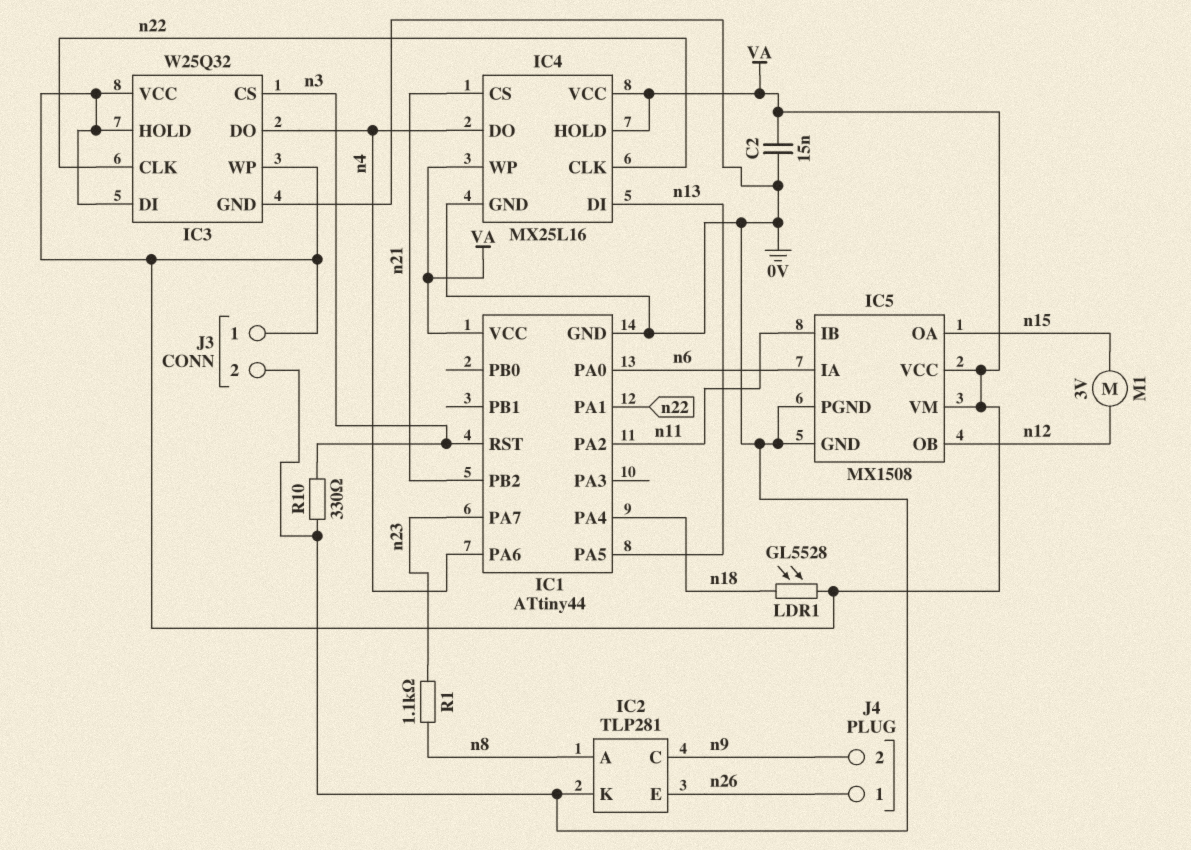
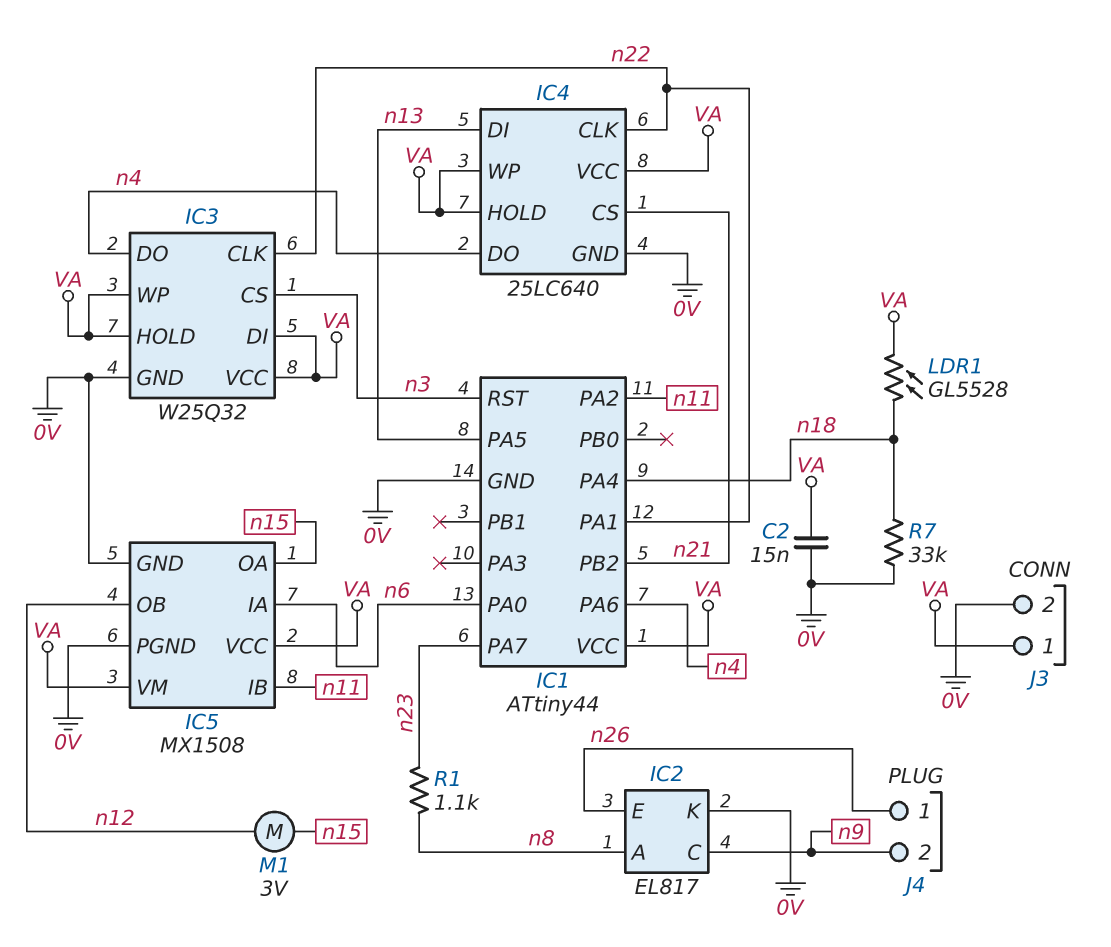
IC2: TLP281 -> EL817
IC4: MX25L16 -> 25LC640
R7: none -> 33k (0V, n18)
R10: 330 (0V, n3) -> none

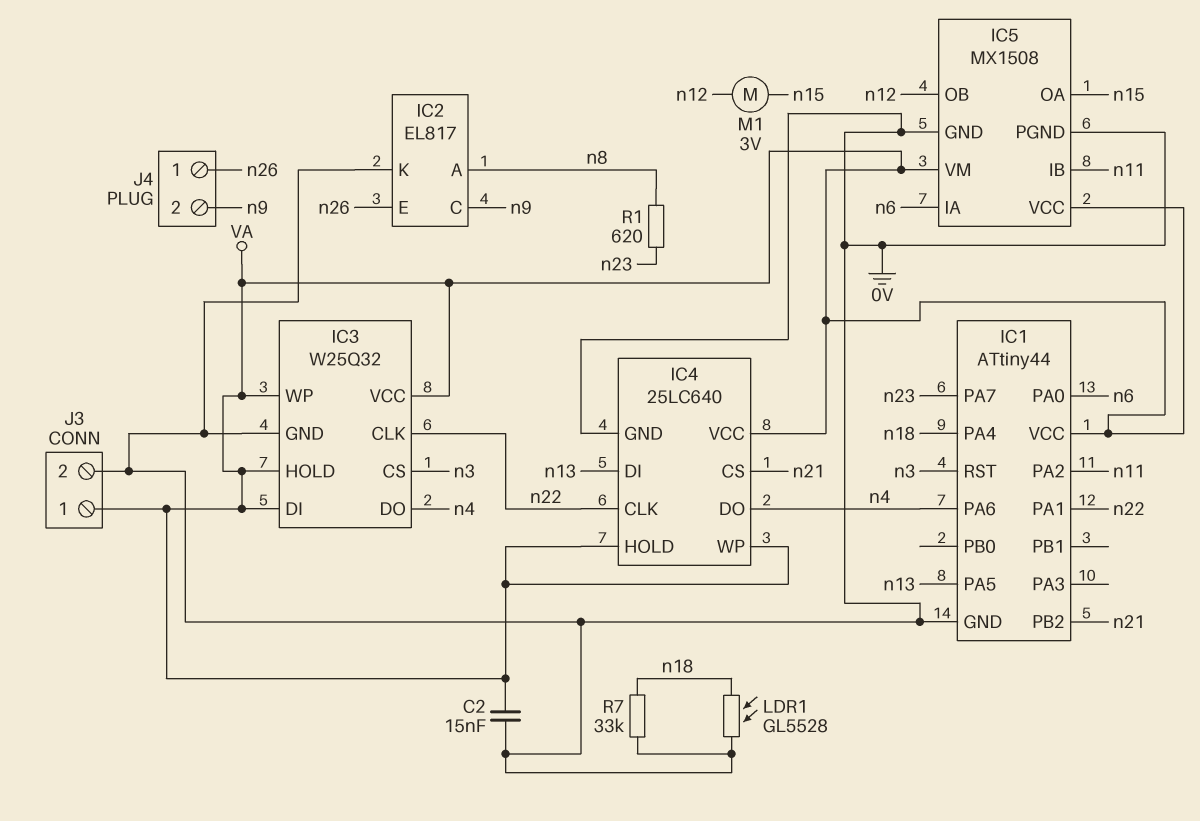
LDR1: GL5528 (VA, n18) -> GL5528 (0V, n18)
R1: 1.1k (n8, n23) -> 620 (n8, n23)

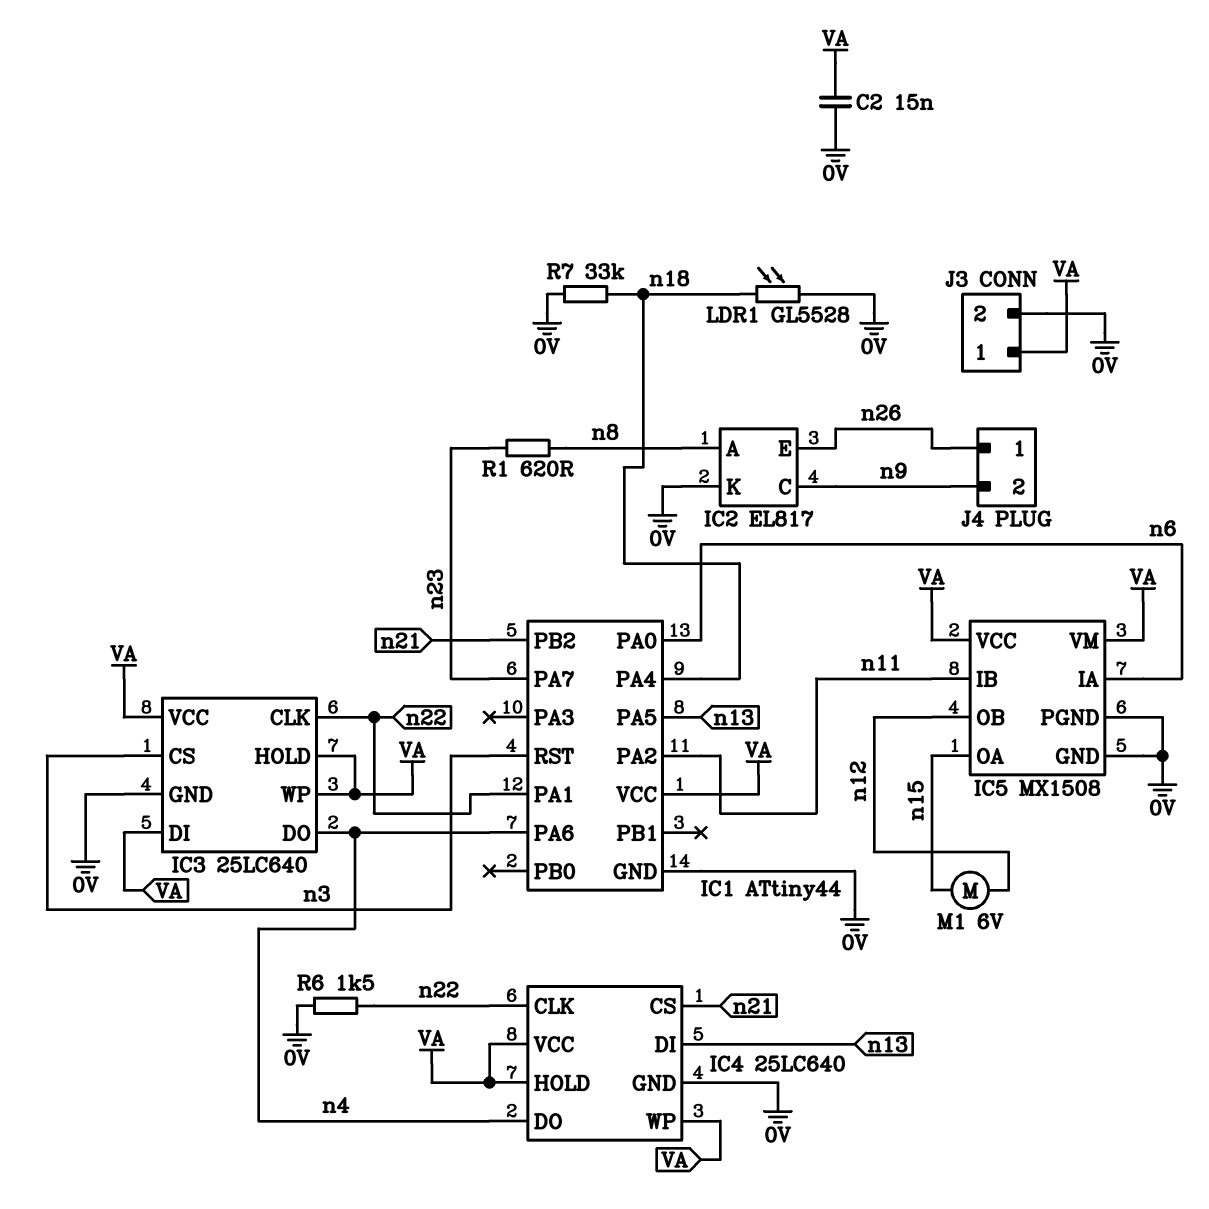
IC3: W25Q32 -> 25LC640
M1: motor 3V (n12, n15) -> motor 6V (n12, n15)
R6: none -> 1.5k (0V, n22)

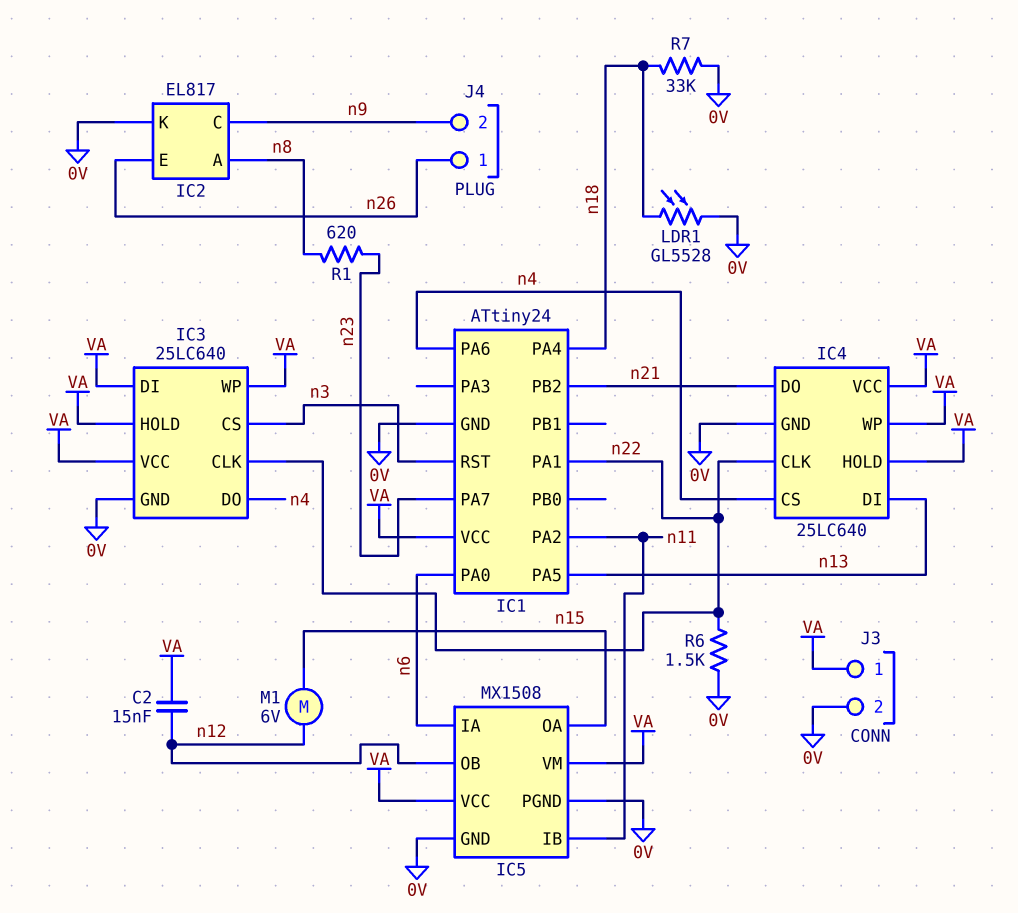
C2: 15nF (0V, VA) -> 15nF (VA, n12)
IC1: ATtiny44 -> ATtiny24
IC4 pin CS: n21 -> n4
IC4 pin DO: n4 -> n21

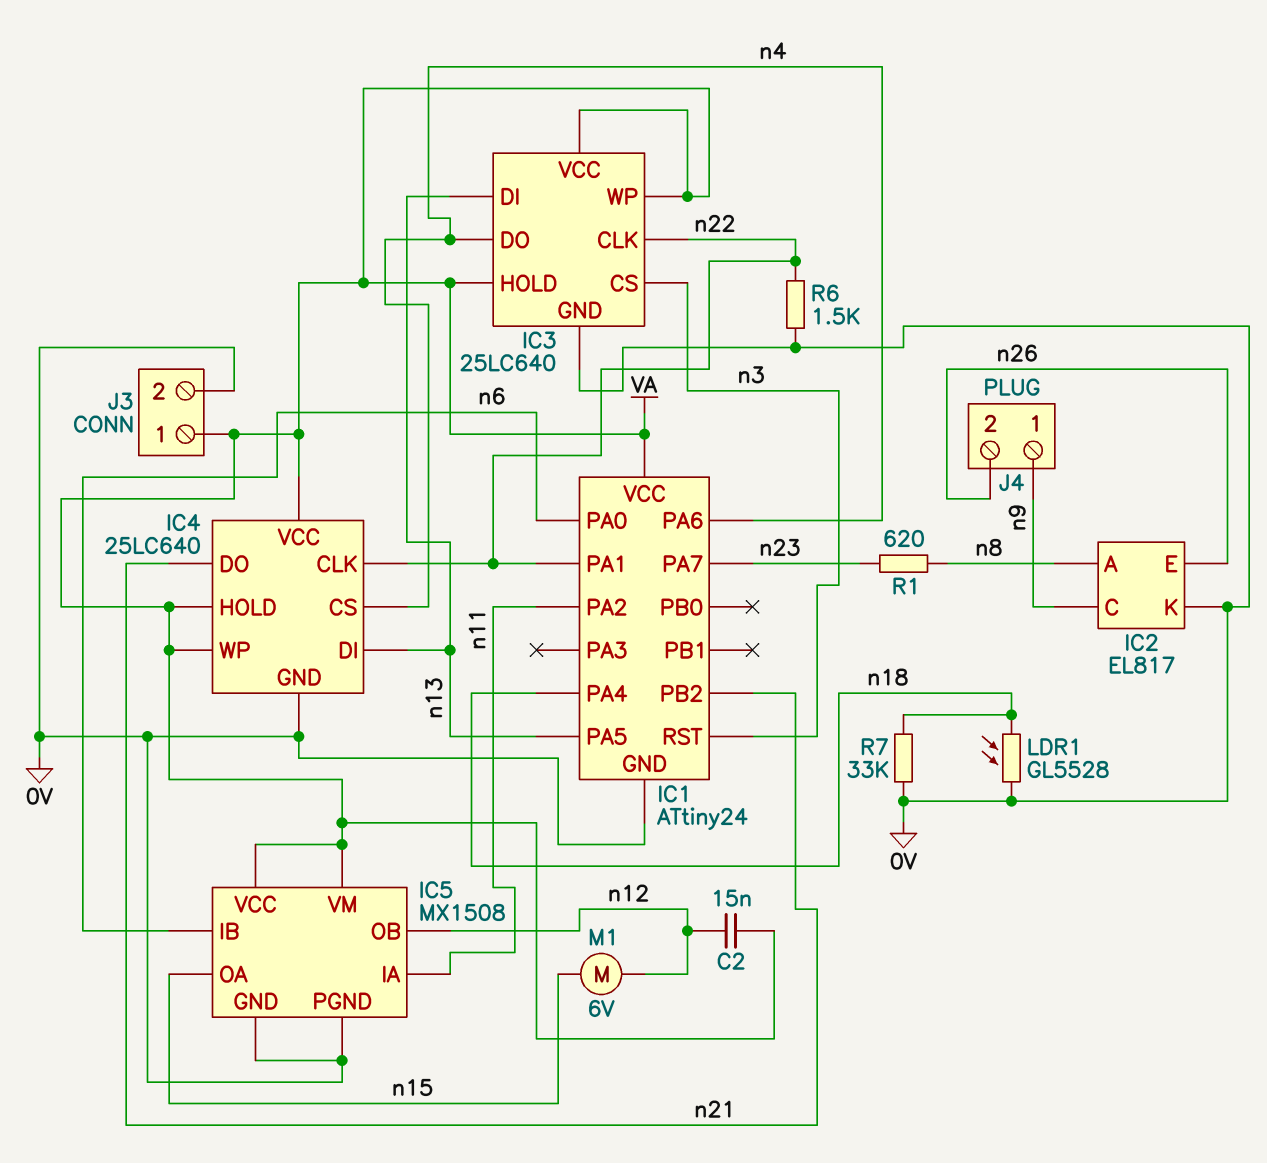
IC3 pin DI: VA -> n13
IC5 pin IA: n6 -> n11
IC5 pin IB: n11 -> n6
J4 pin 1: n26 -> n9
J4 pin 2: n9 -> n26

